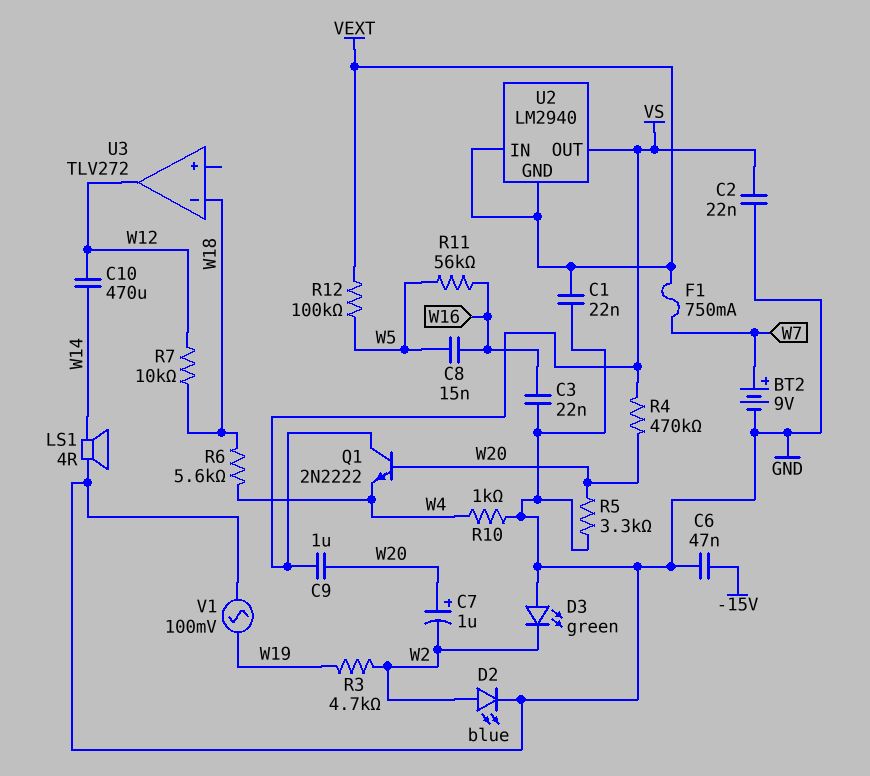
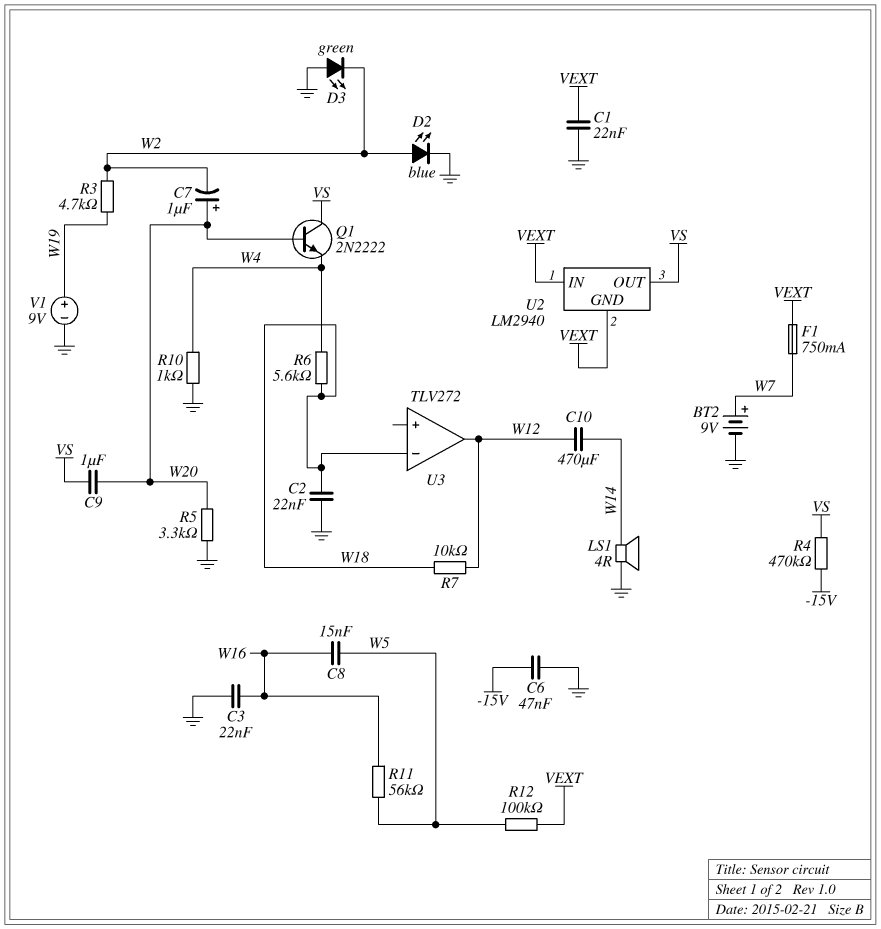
C2: 22nF (GND, VS) -> 22nF (GND, W18)
R4: 470k (VS, W20) -> 470k (-15V, VS)
V1: AC 100mV (GND, W19) -> 9V (plus W19, minus GND)

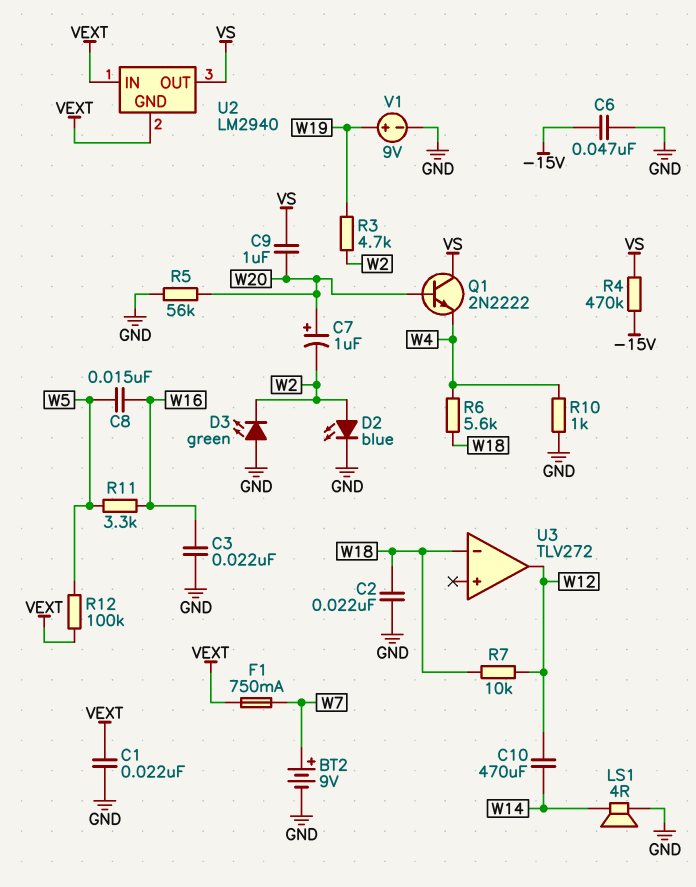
R5: 3.3k (GND, W20) -> 56k (GND, W20)
R11: 56k (W5, W16) -> 3.3k (W5, W16)

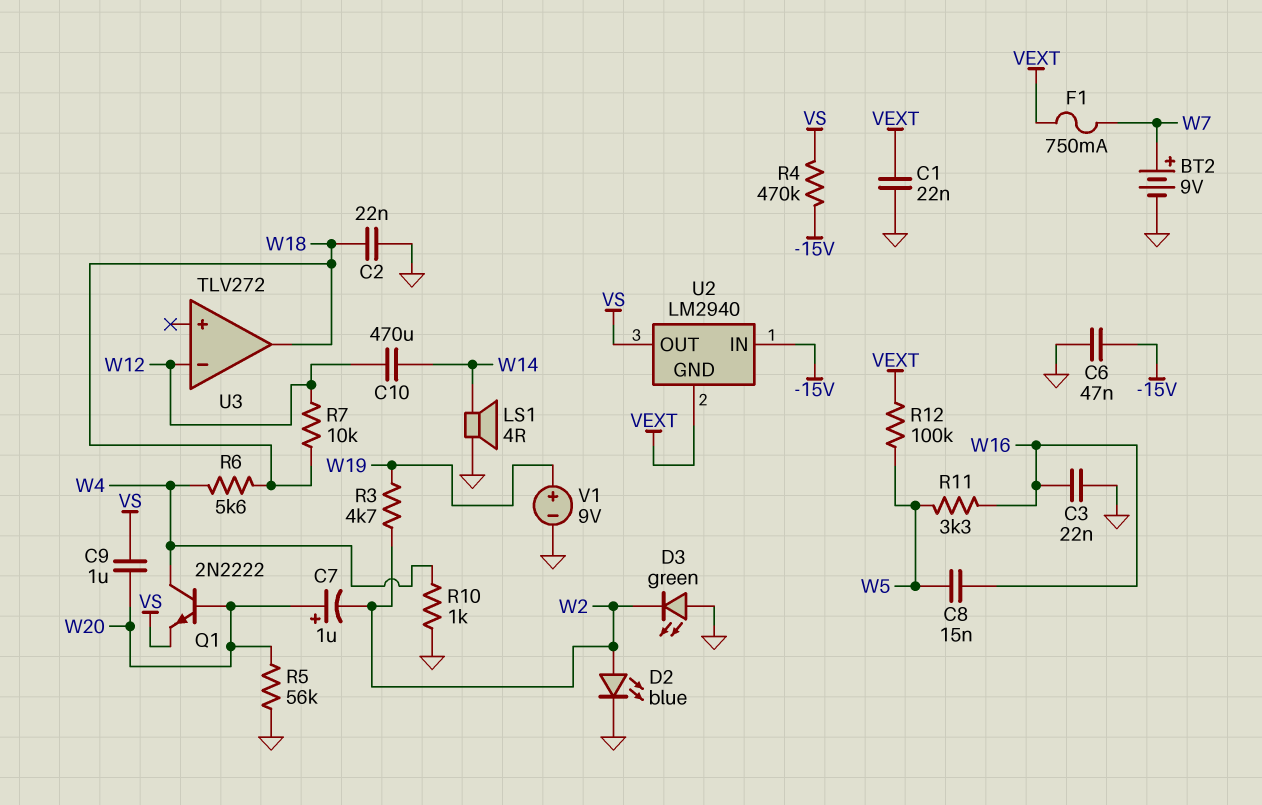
Q1: NPN 2N2222 (B W20, C VS, E W4) -> NPN 2N2222 (B W20, C W4, E VS)
U2 pin IN: VEXT -> -15V
U3 pin in-: W18 -> W12
U3 pin out: W12 -> W18

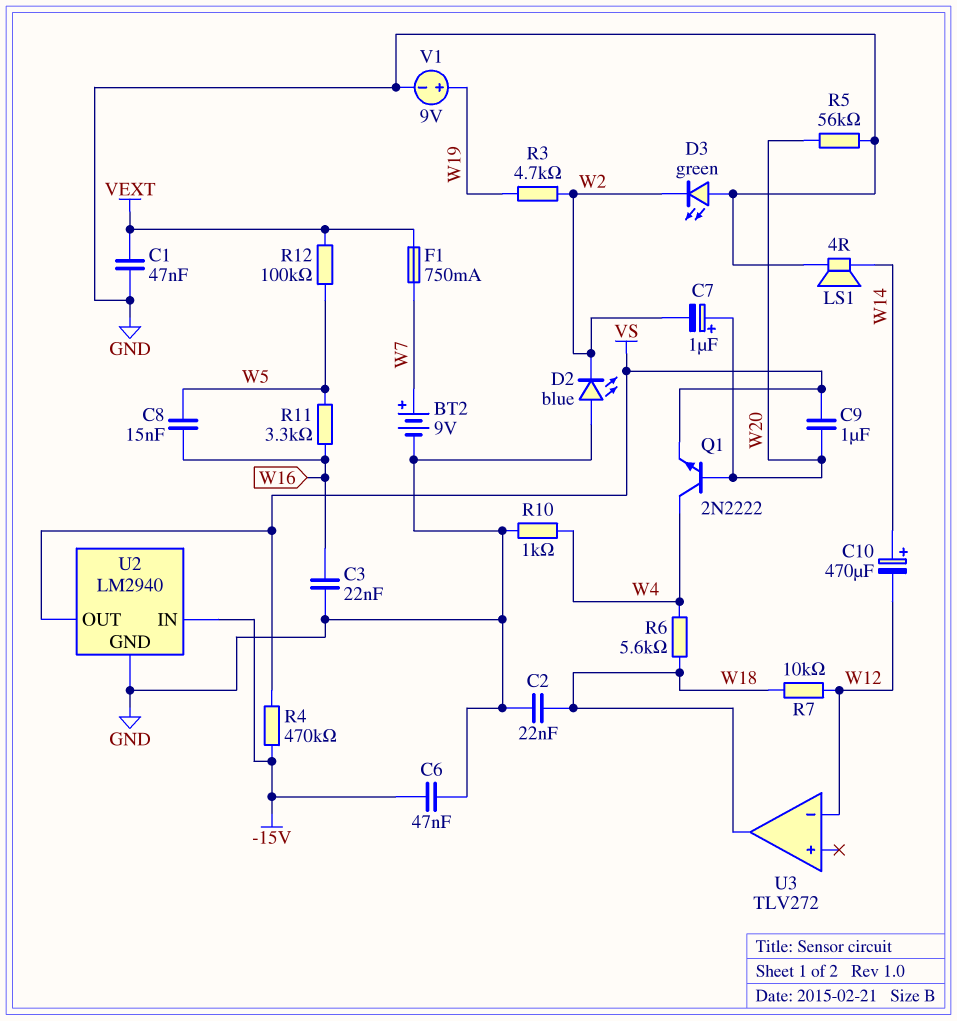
C1: 22nF (GND, VEXT) -> 47nF (GND, VEXT)
C10: 470uF (W12, W14) -> 470uF (plus W14, minus W12)
D2: LED blue (A W2, K GND) -> LED blue (A GND, K W2)
U2 pin GND: VEXT -> GND

